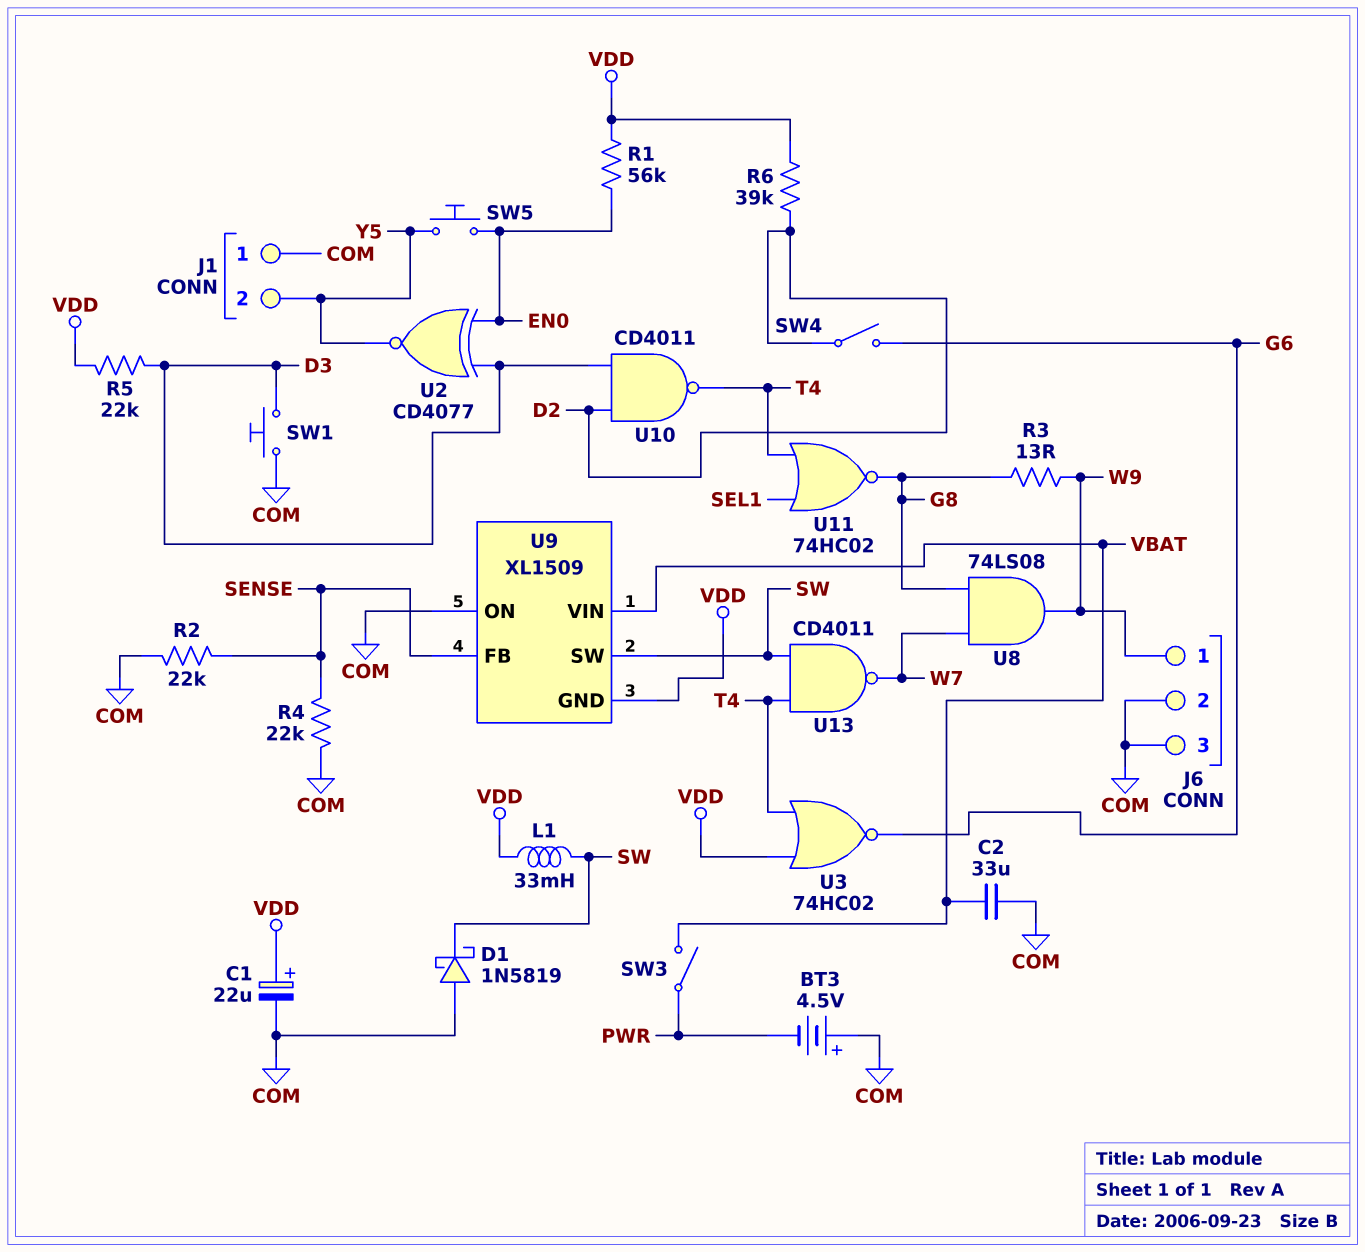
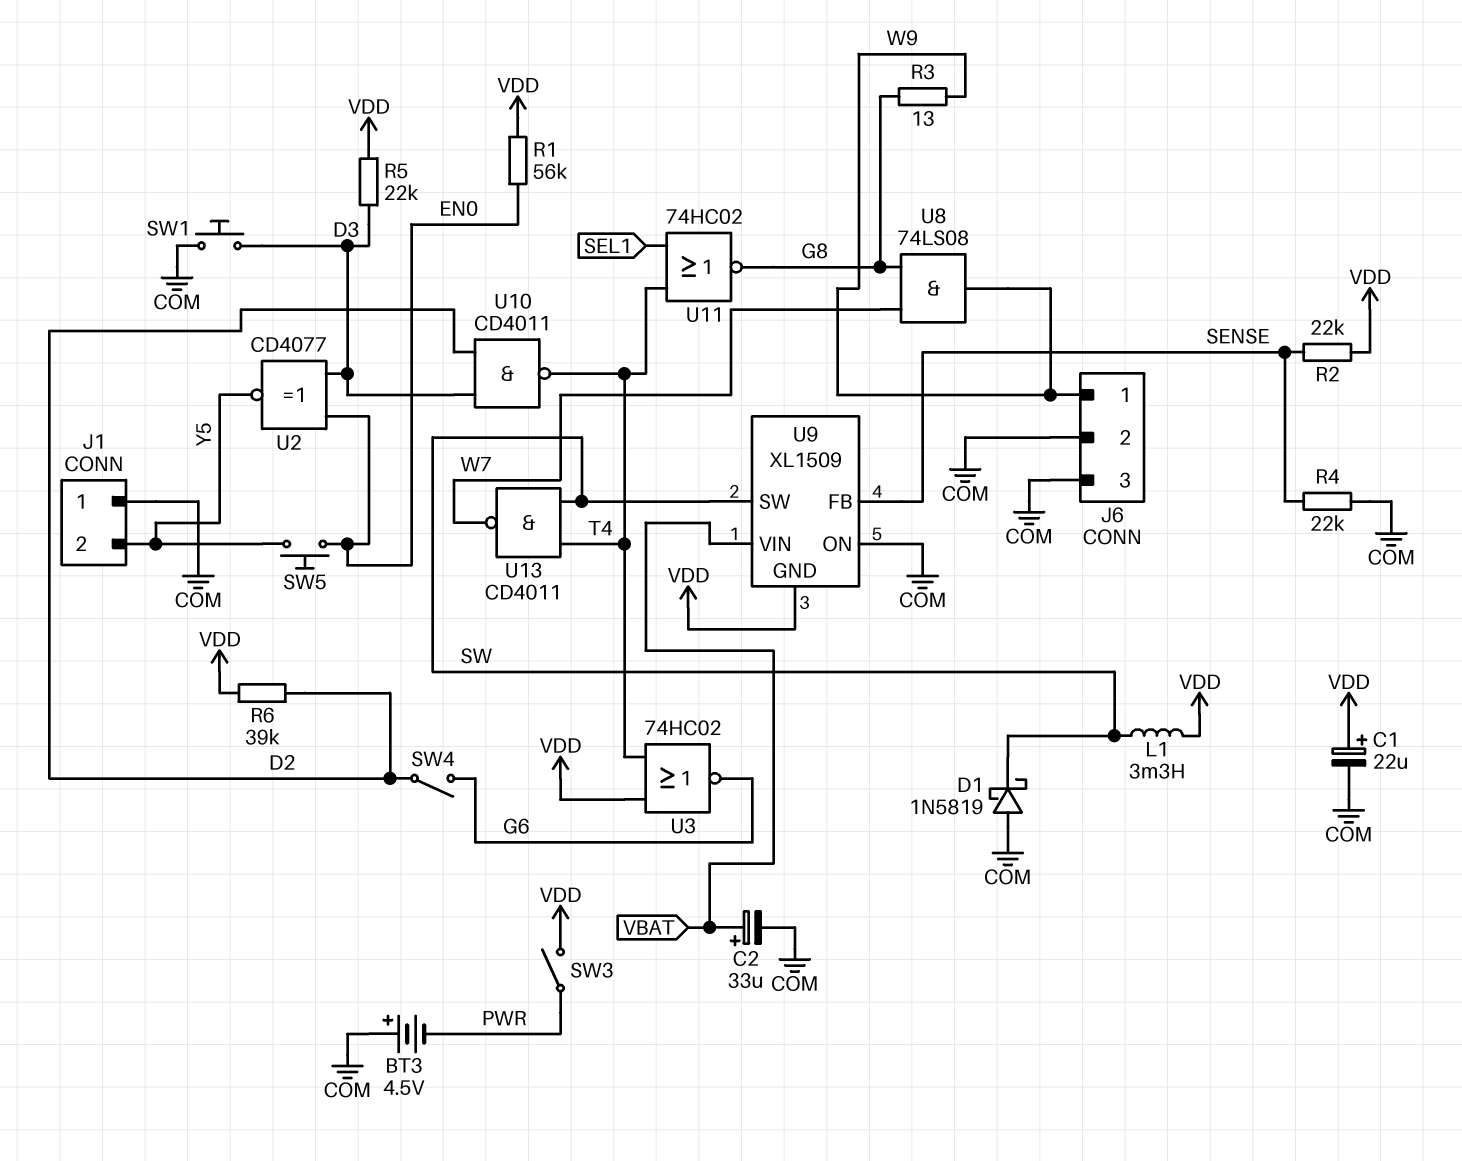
C2: 33uF (COM, VBAT) -> 33uF (plus VBAT, minus COM)
L1: 33mH (SW, VDD) -> 3.3mH (SW, VDD)
R2: 22k (COM, SENSE) -> 22k (SENSE, VDD)
SW3: switch (PWR, VBAT) -> switch (PWR, VDD)

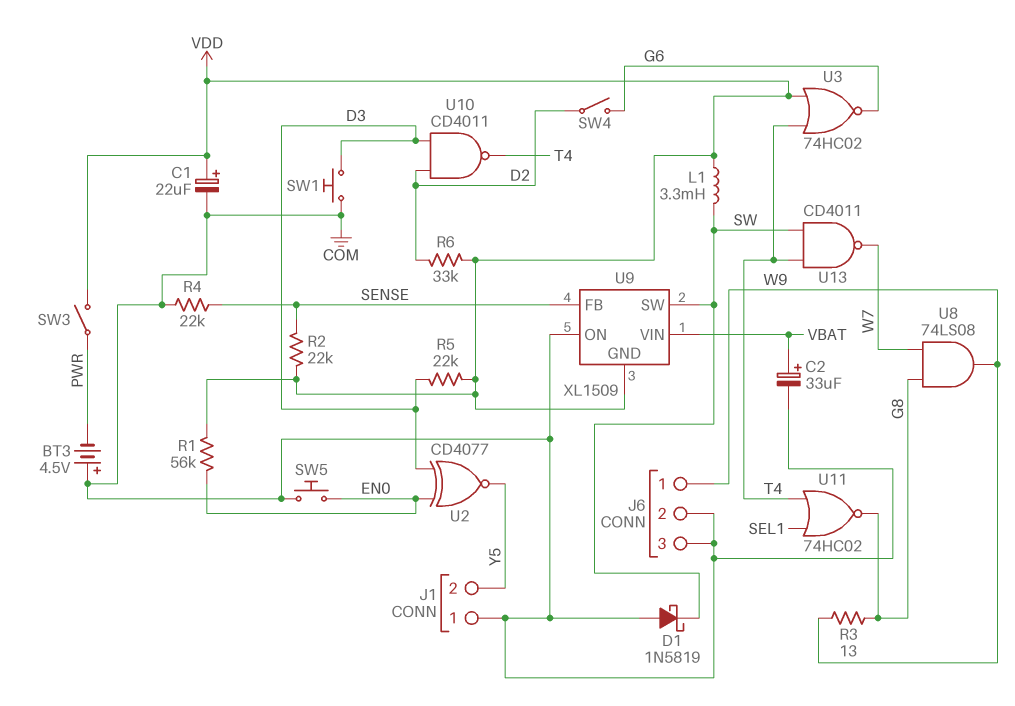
R6: 39k (D2, VDD) -> 33k (D2, VDD)
SW5: button (EN0, Y5) -> button (COM, EN0)

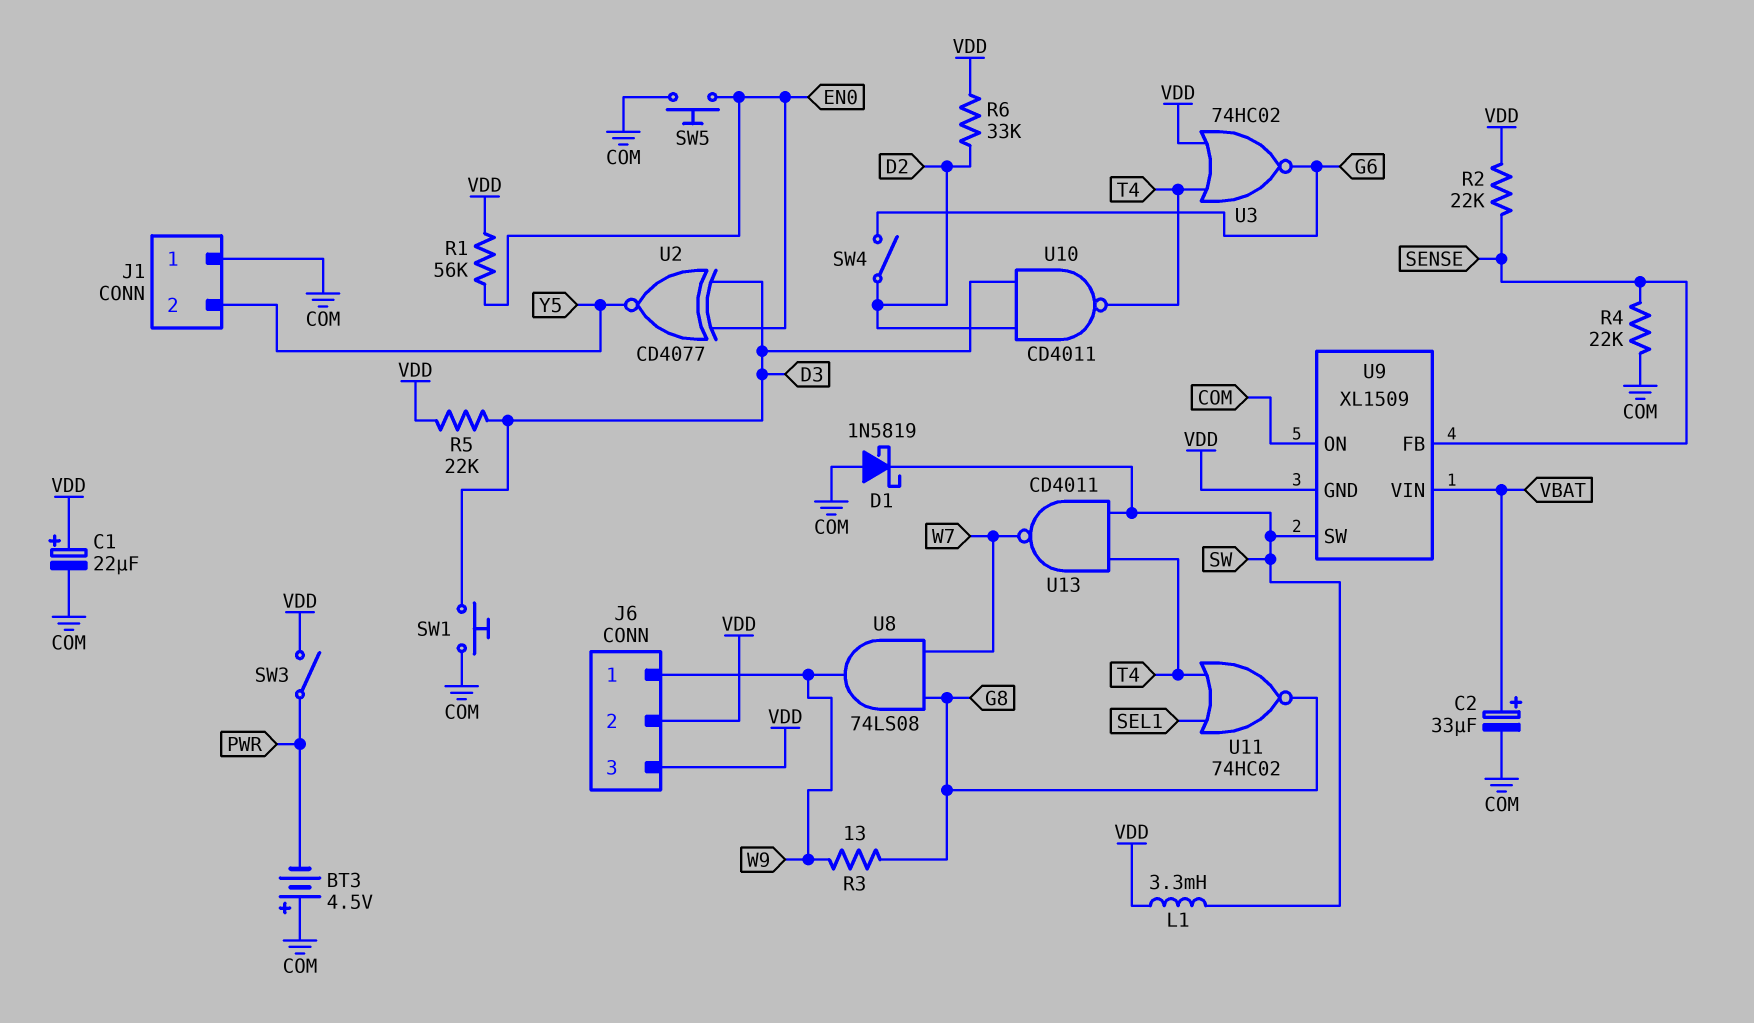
J6 pin 2: COM -> VDD
J6 pin 3: COM -> VDD

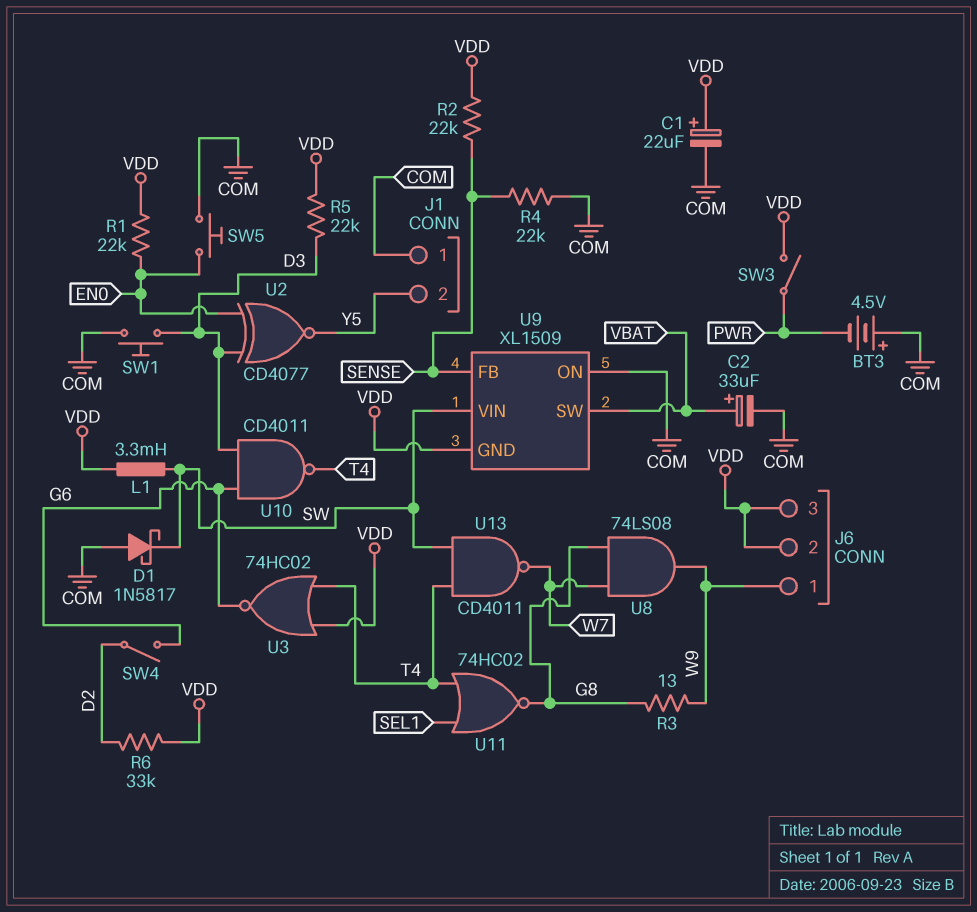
D1: schottky 1N5819 (A COM, K SW) -> schottky 1N5817 (A COM, K SW)
R1: 56k (EN0, VDD) -> 22k (EN0, VDD)
U9 pin SW: SW -> VBAT
U9 pin VIN: VBAT -> SW
U10: NAND CD4011 (in D2, in D3, out T4) -> NAND CD4011 (in D3, in G6, out T4)

